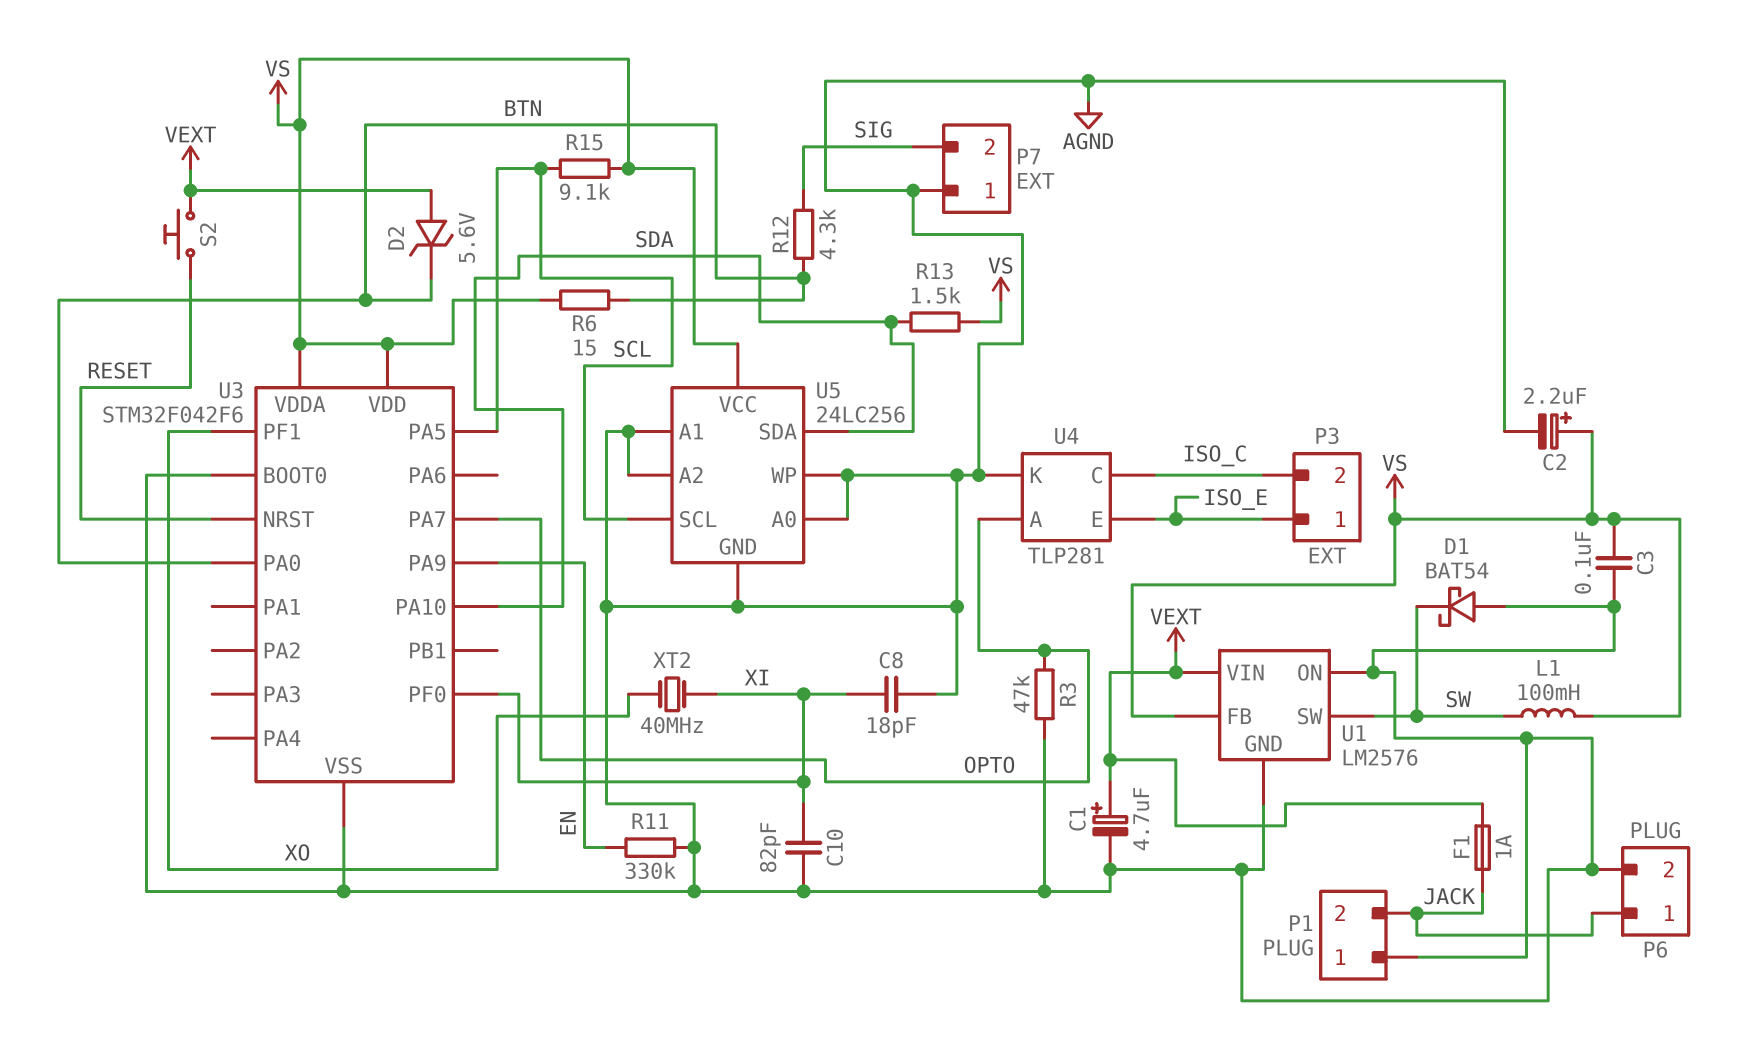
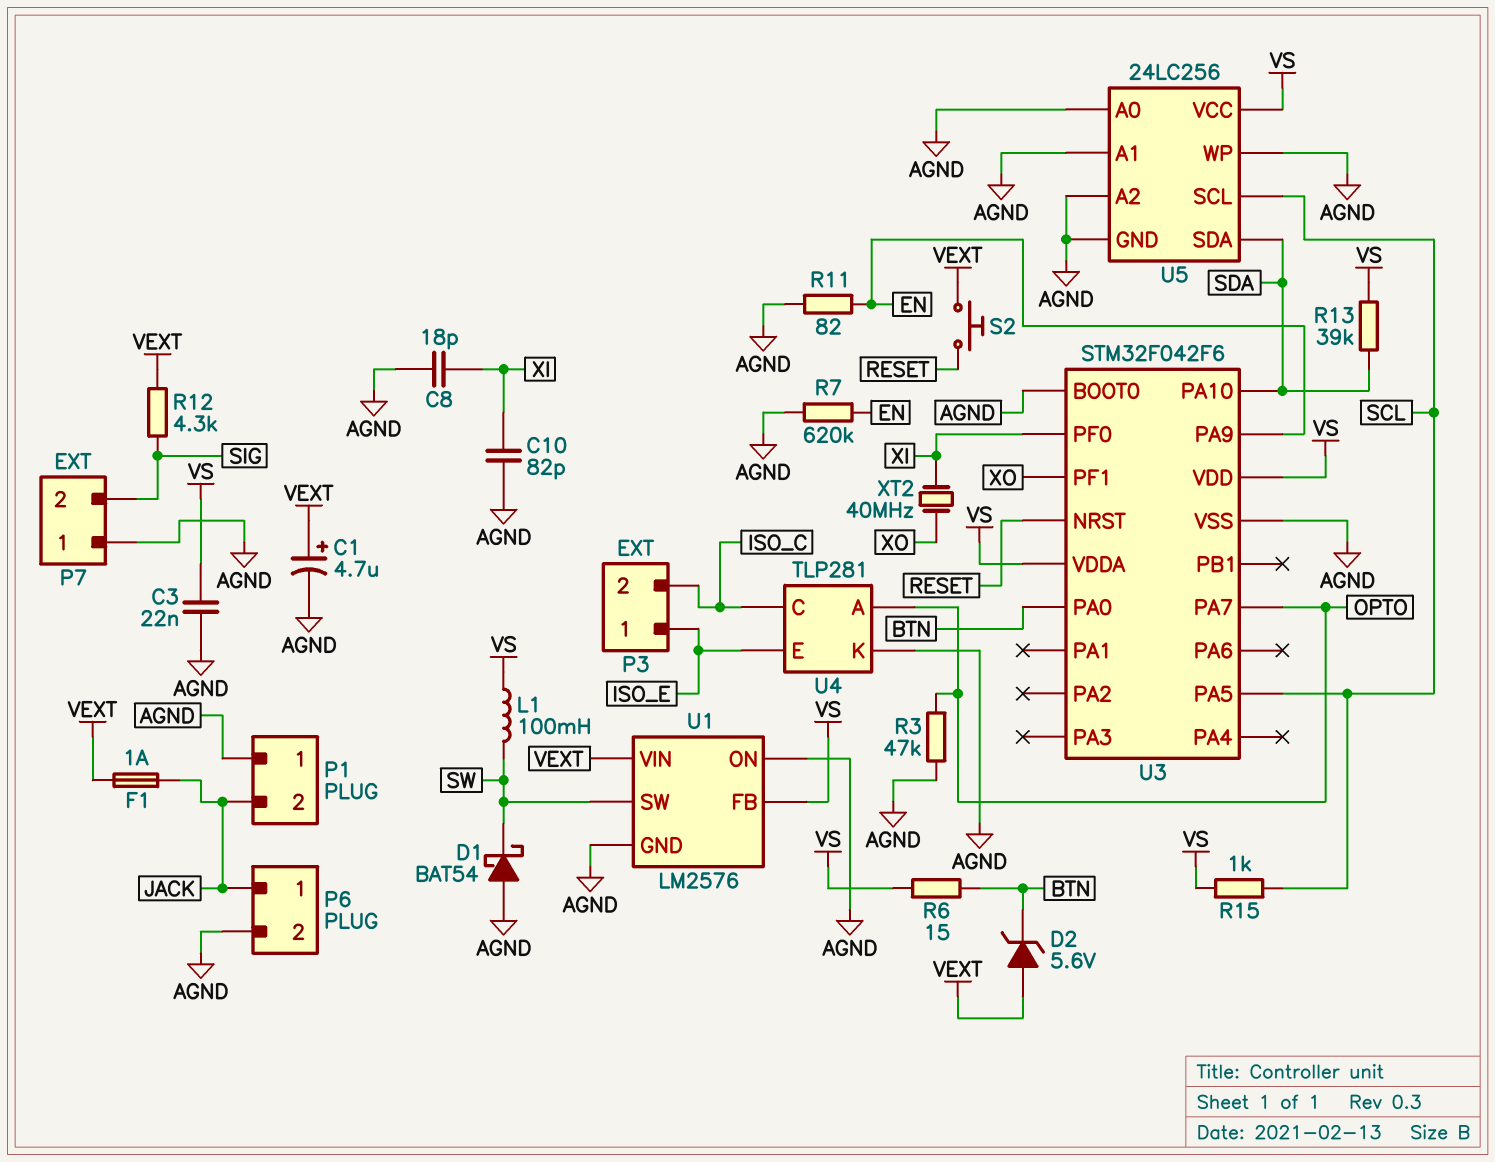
C2: 2.2uF (plus VS, minus AGND) -> none
C3: 100nF (AGND, VS) -> 22nF (AGND, VS)
R7: none -> 620k (AGND, EN)
R11: 330k (AGND, EN) -> 82 (AGND, EN)
R12: 4.3k (BTN, SIG) -> 4.3k (SIG, VEXT)
R13: 1.5k (SDA, VS) -> 39k (SDA, VS)
R15: 9.1k (SCL, VS) -> 1k (SCL, VS)

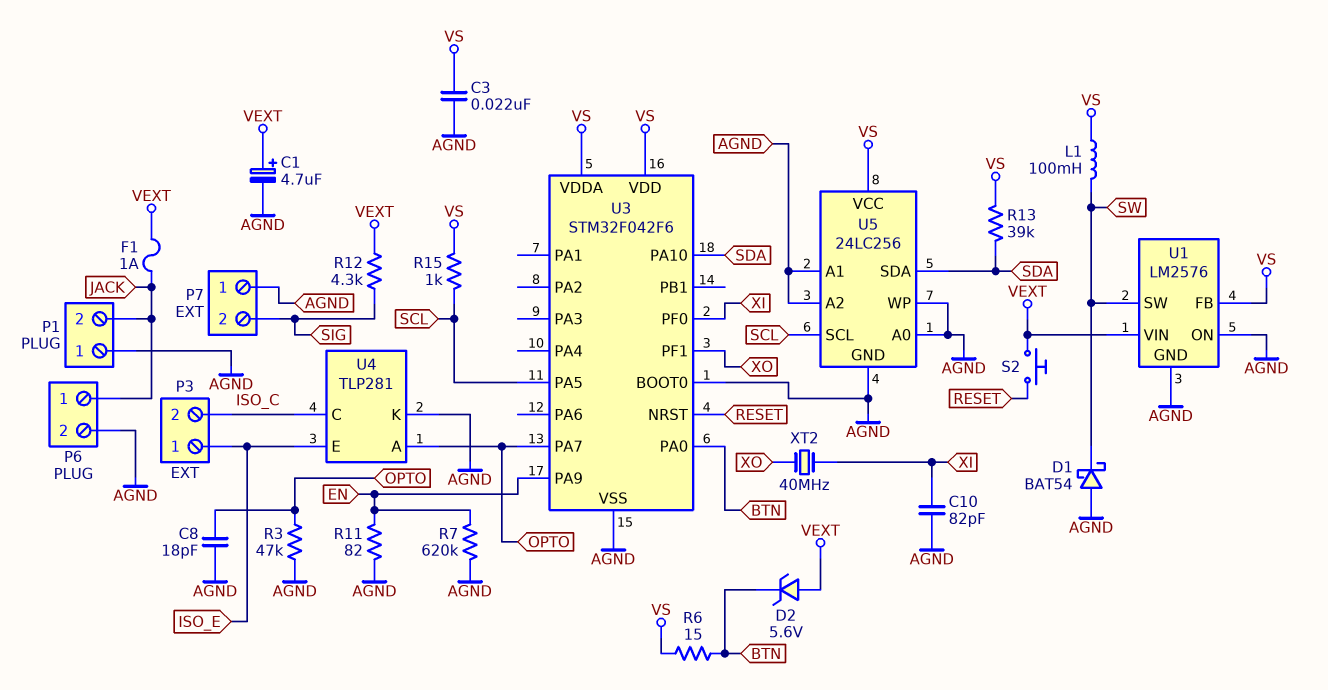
C8: 18pF (AGND, XI) -> 18pF (AGND, OPTO)

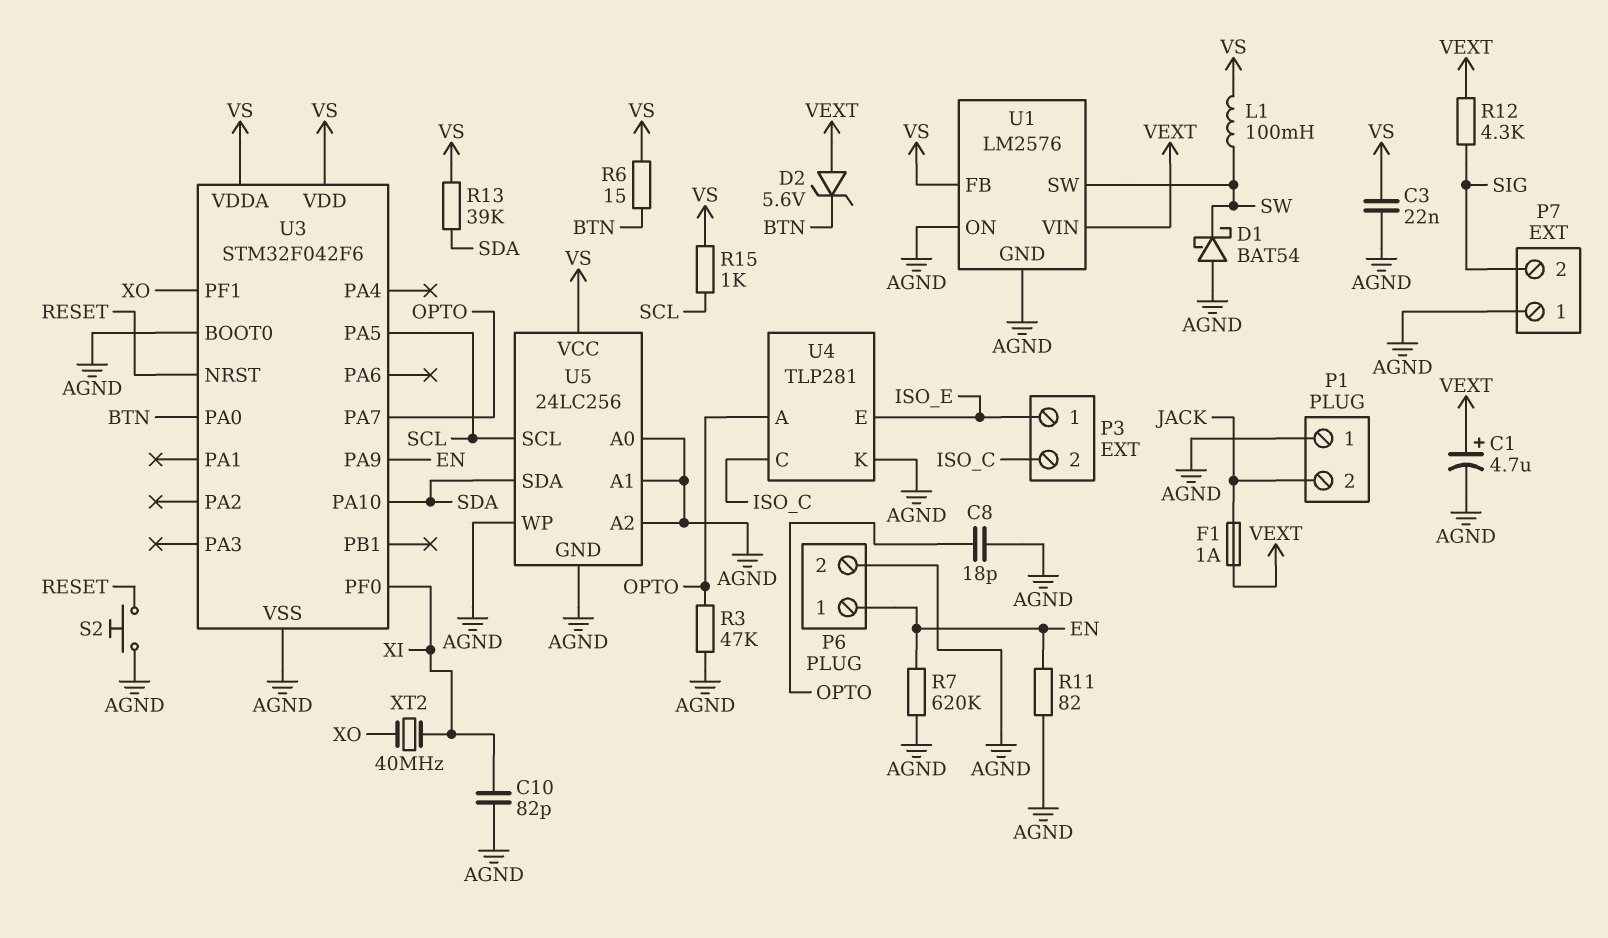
P6 pin 1: JACK -> EN
S2: button (RESET, VEXT) -> button (AGND, RESET)

